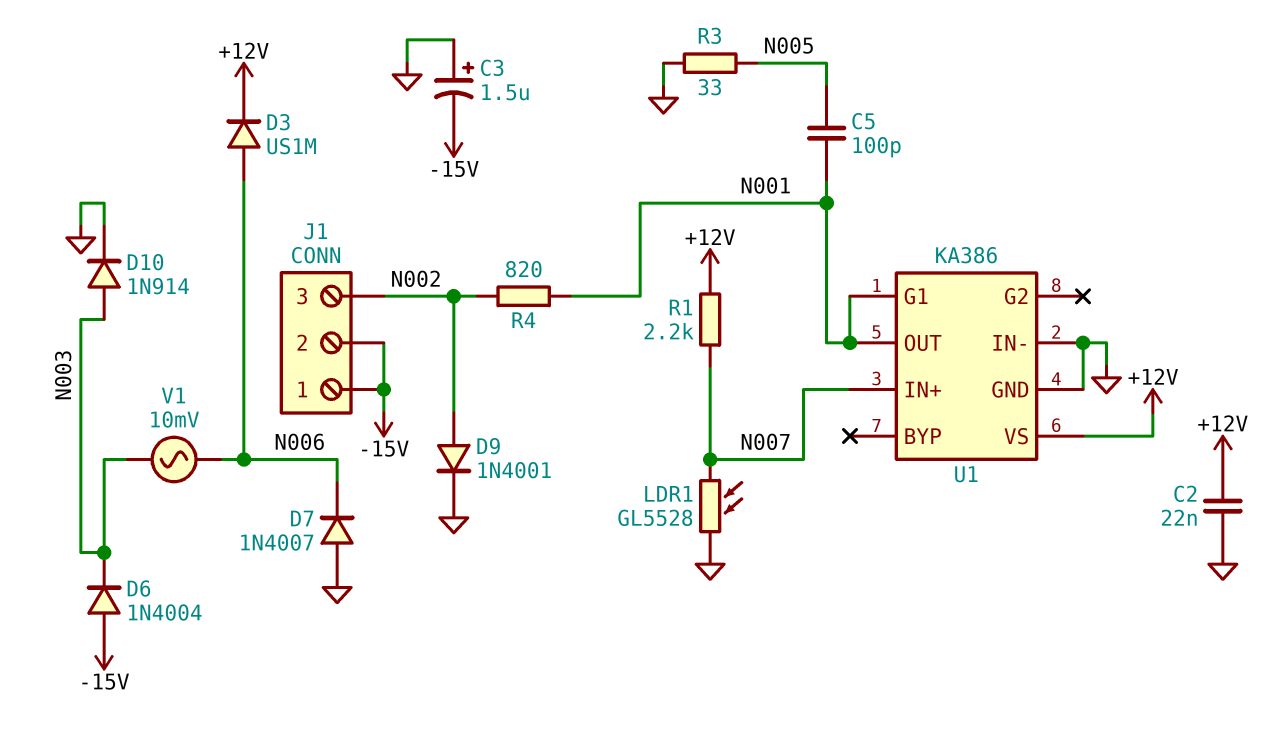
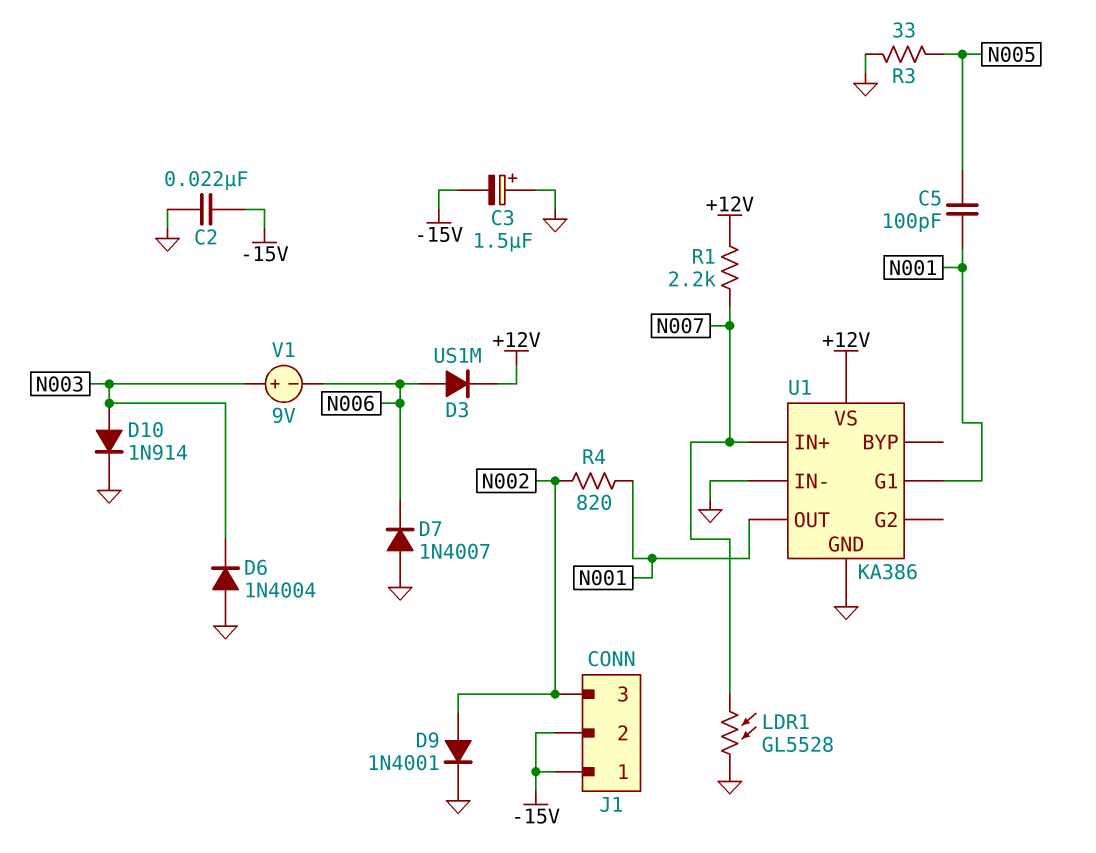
C2: 22nF (+12V, GND) -> 22nF (-15V, GND)
D6: diode 1N4004 (A -15V, K N003) -> diode 1N4004 (A GND, K N003)
V1: AC 10mV (N003, N006) -> 9V (plus N003, minus N006)

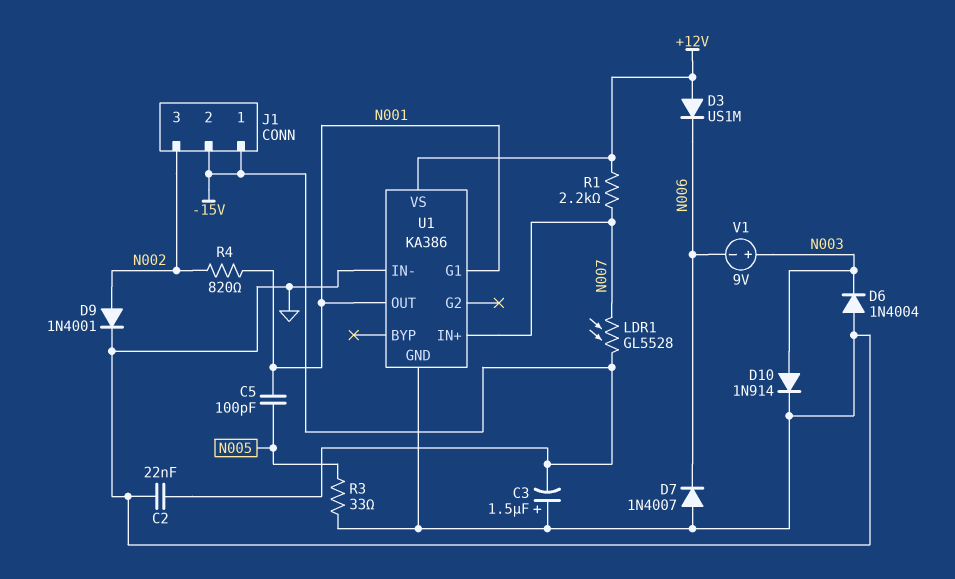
D3: diode US1M (A N006, K +12V) -> diode US1M (A +12V, K N006)
LDR1: GL5528 (GND, N007) -> GL5528 (-15V, N007)

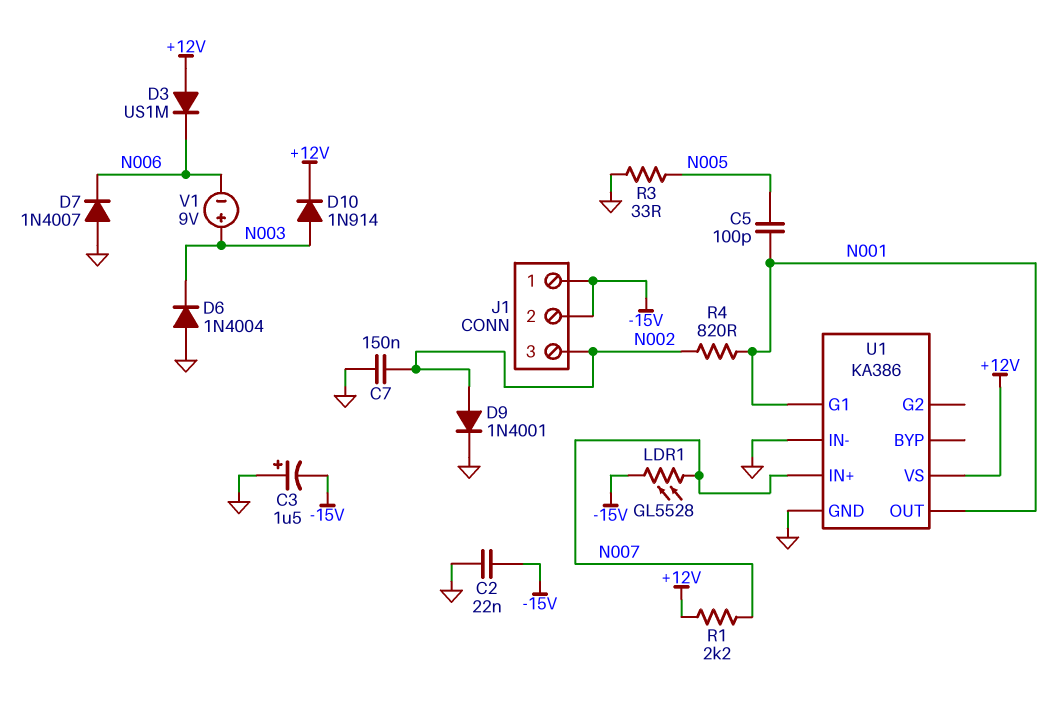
C7: none -> 150nF (GND, N002)
D10: diode 1N914 (A N003, K GND) -> diode 1N914 (A N003, K +12V)

